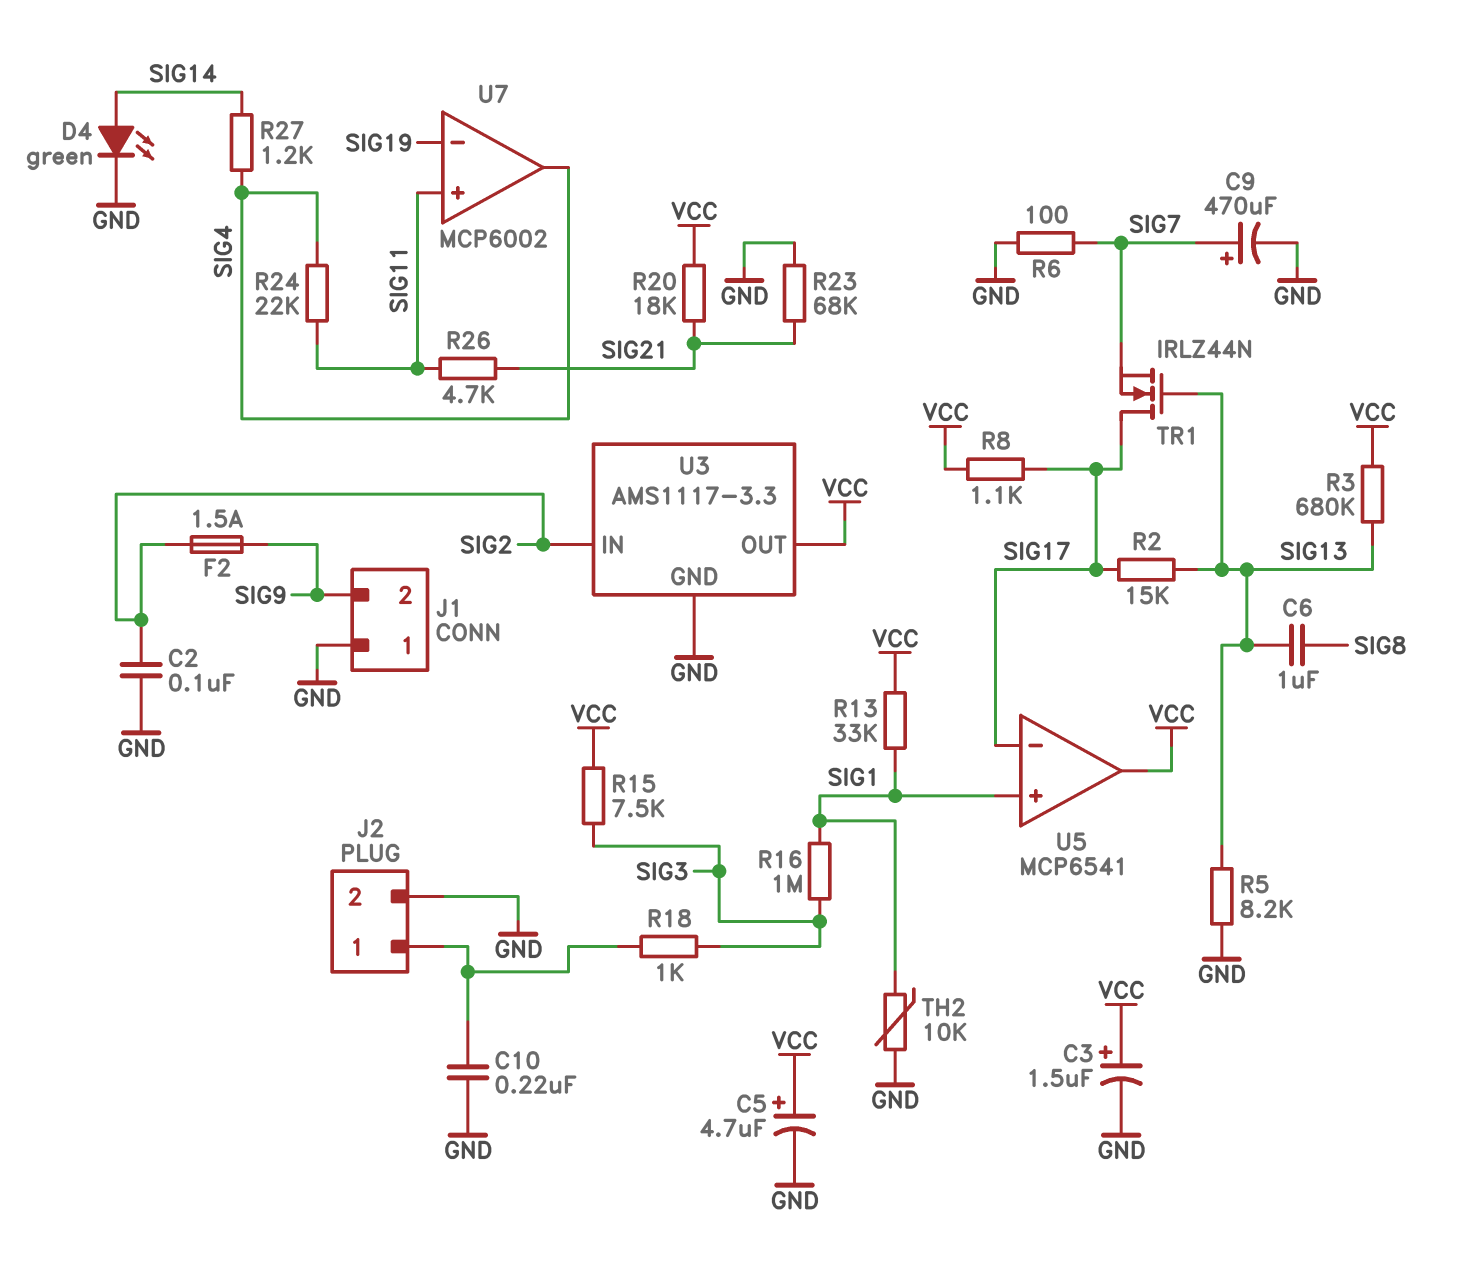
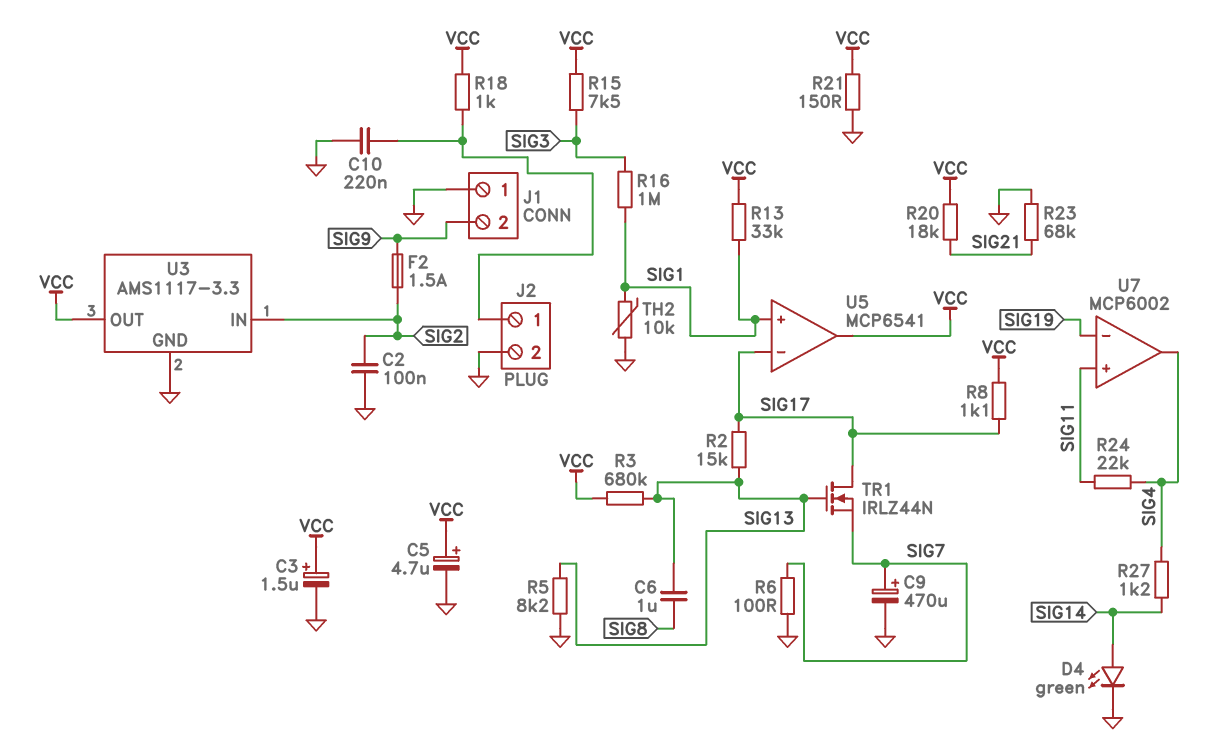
R18: 1k (J2/1, SIG3) -> 1k (J2/1, VCC)
R21: none -> 150 (GND, VCC)
R26: 4.7k (SIG11, SIG21) -> none

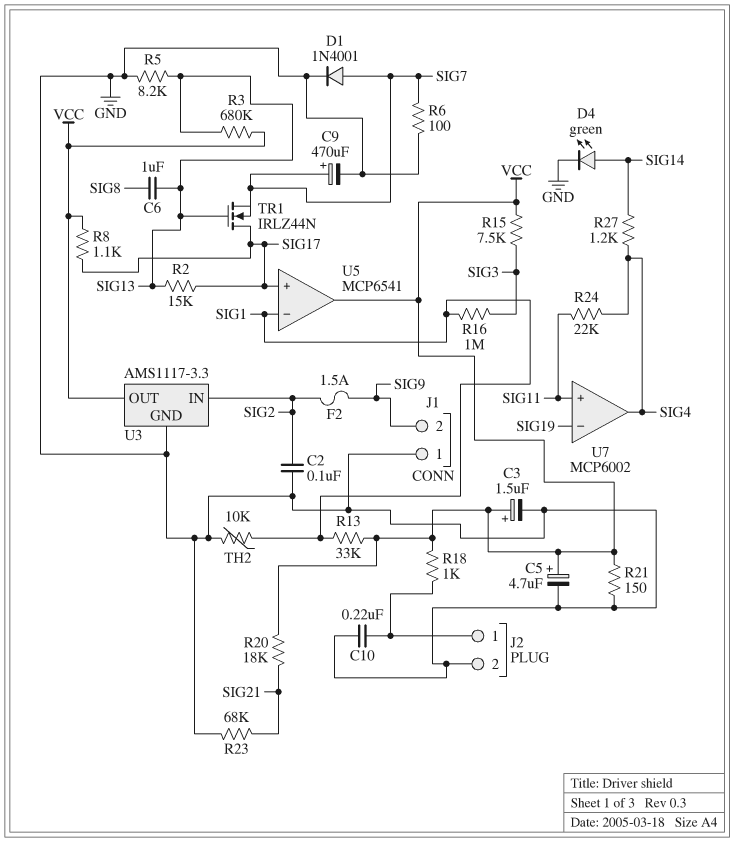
D1: none -> diode 1N4001 (A SIG7, K GND)
U5 pin in+: SIG1 -> SIG17
U5 pin in-: SIG17 -> SIG1

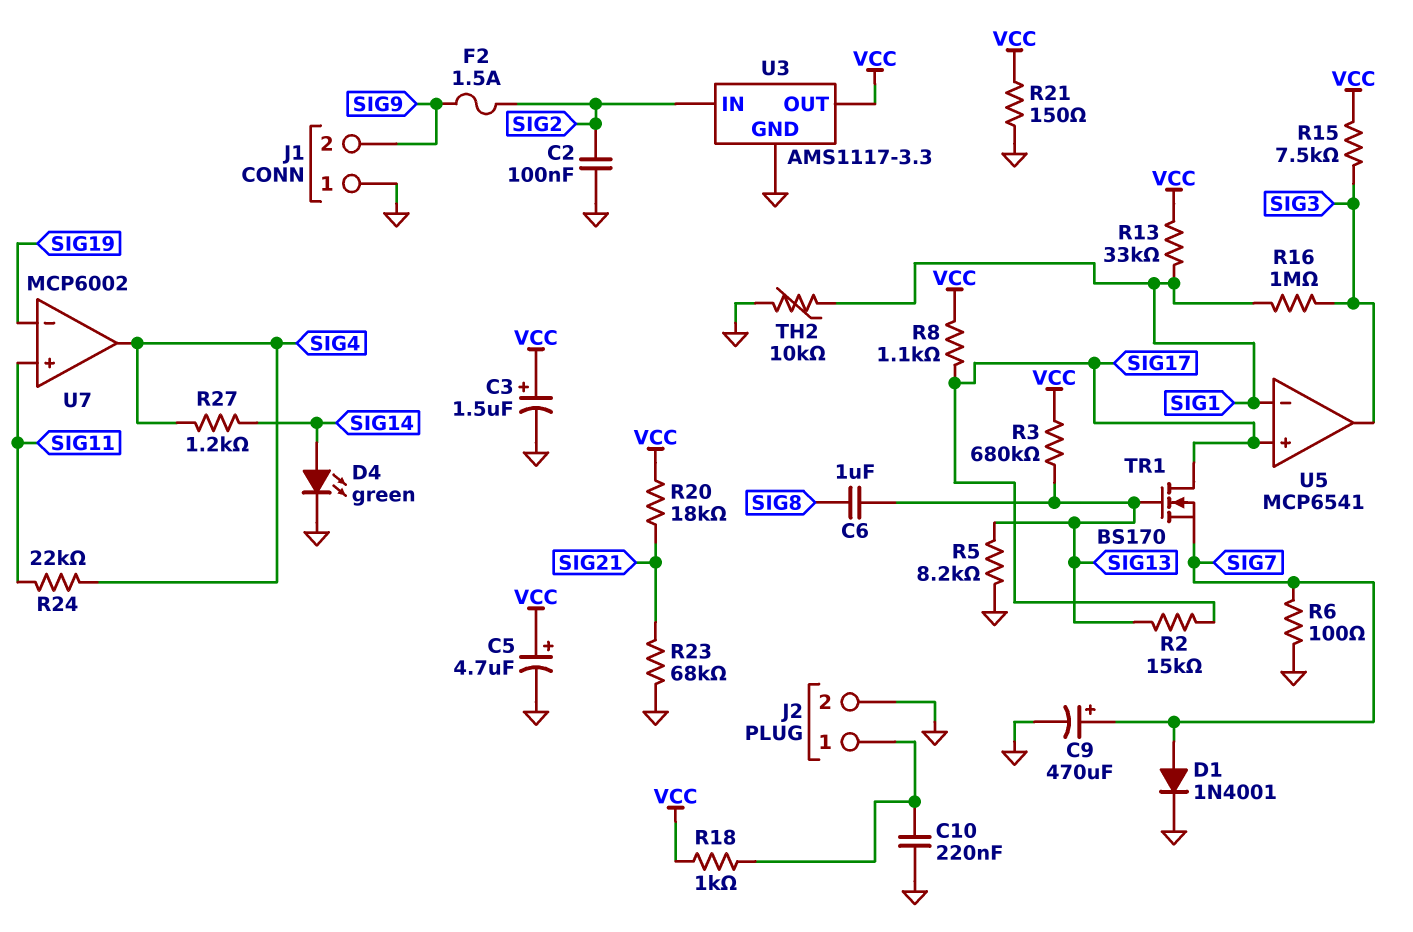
TR1: NMOS IRLZ44N (G SIG13, D SIG17, S SIG7) -> NMOS BS170 (G SIG13, D SIG17, S SIG7)
U5 pin out: VCC -> SIG3

